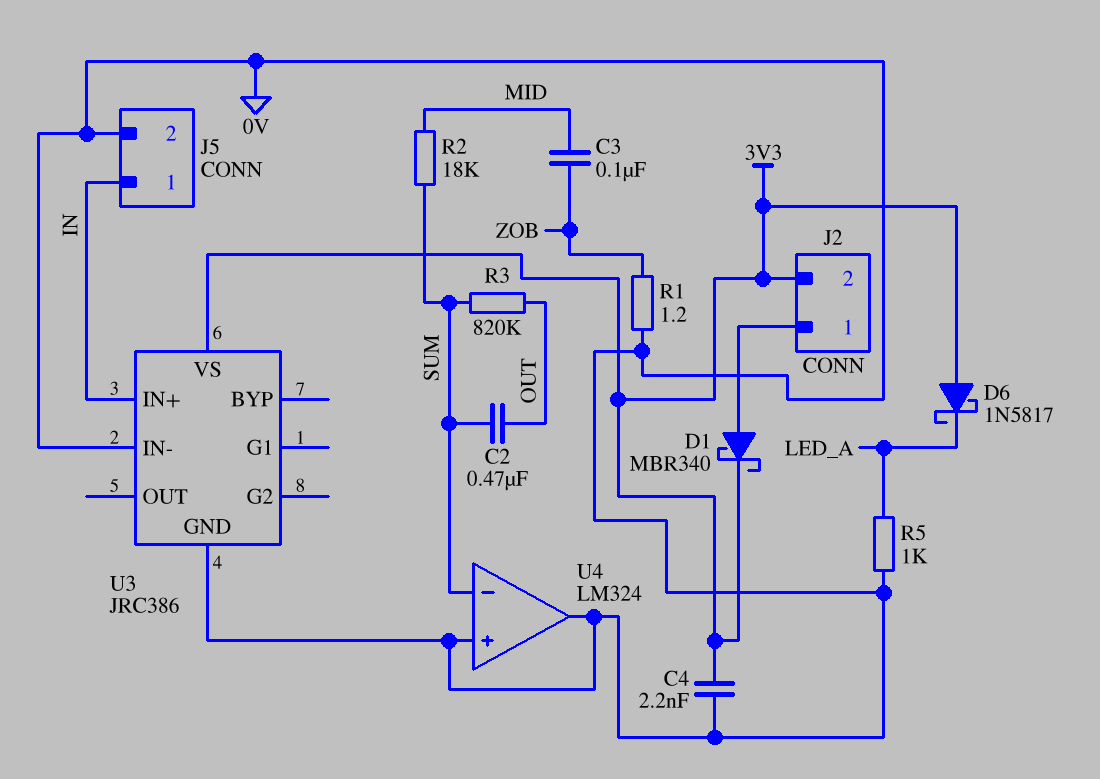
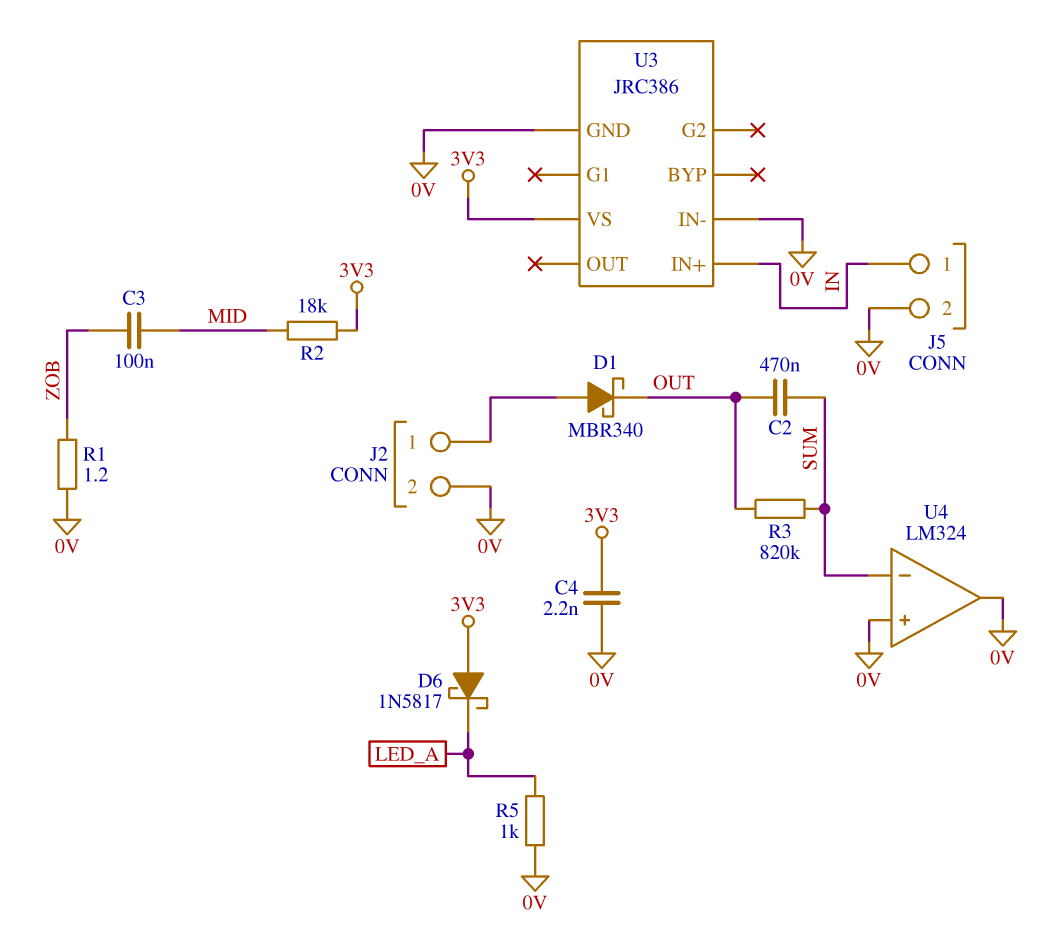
D1: schottky MBR340 (A J2/1, K 3V3) -> schottky MBR340 (A J2/1, K OUT)
J2 pin 2: 3V3 -> 0V
R2: 18k (MID, SUM) -> 18k (3V3, MID)

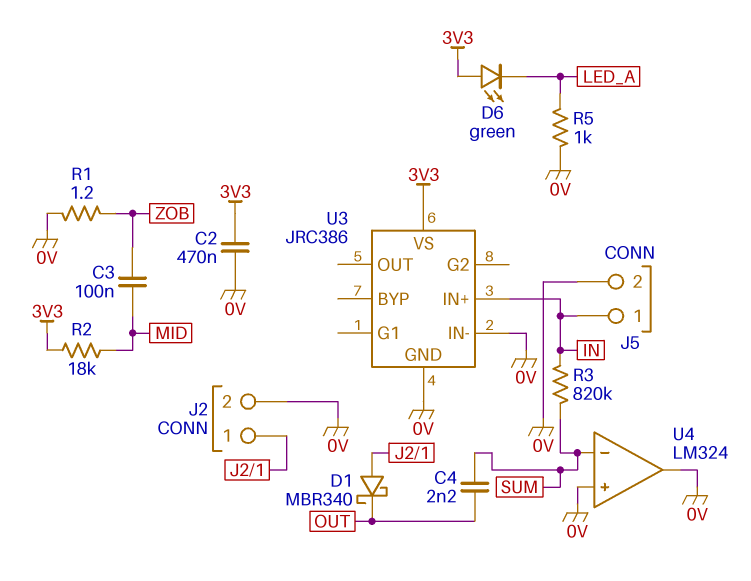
C2: 470nF (OUT, SUM) -> 470nF (0V, 3V3)
C4: 2.2nF (0V, 3V3) -> 2.2nF (OUT, SUM)
D6: schottky 1N5817 (A 3V3, K LED_A) -> LED green (A 3V3, K LED_A)
R3: 820k (OUT, SUM) -> 820k (IN, SUM)

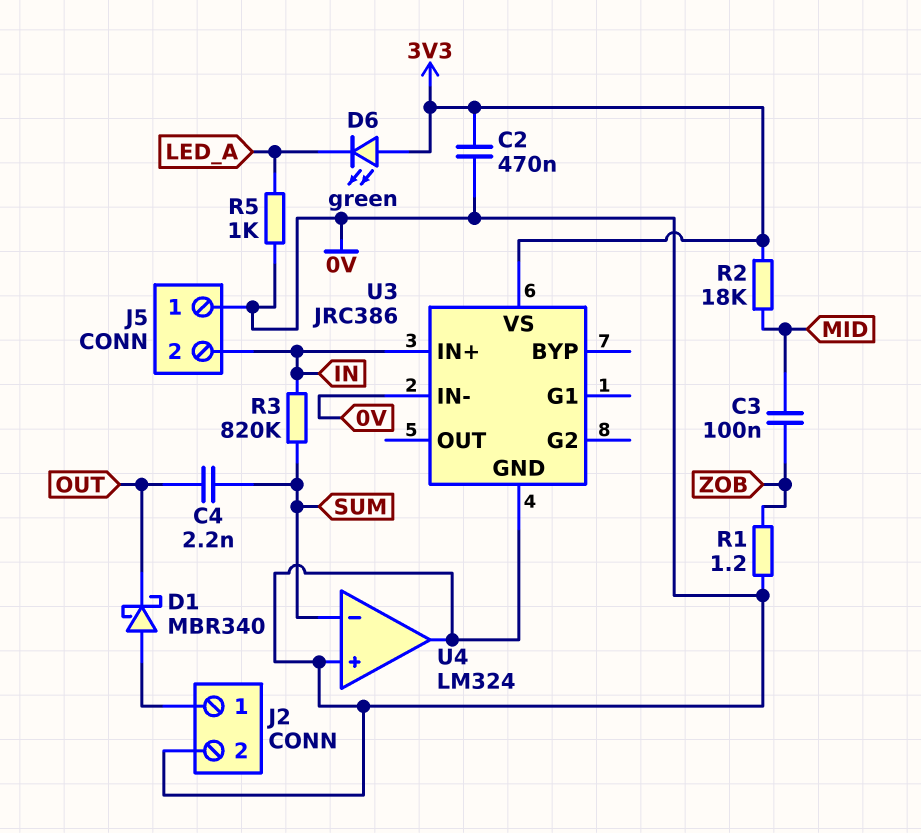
J5 pin 1: IN -> 0V
J5 pin 2: 0V -> IN

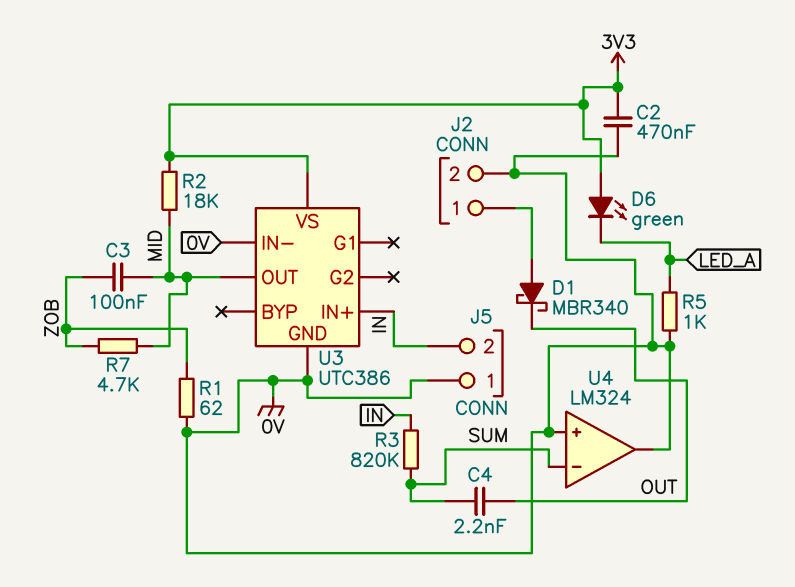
R1: 1.2 (0V, ZOB) -> 62 (0V, ZOB)
R7: none -> 4.7k (MID, ZOB)
U3: JRC386 -> UTC386
U3 pin OUT: none -> MID

